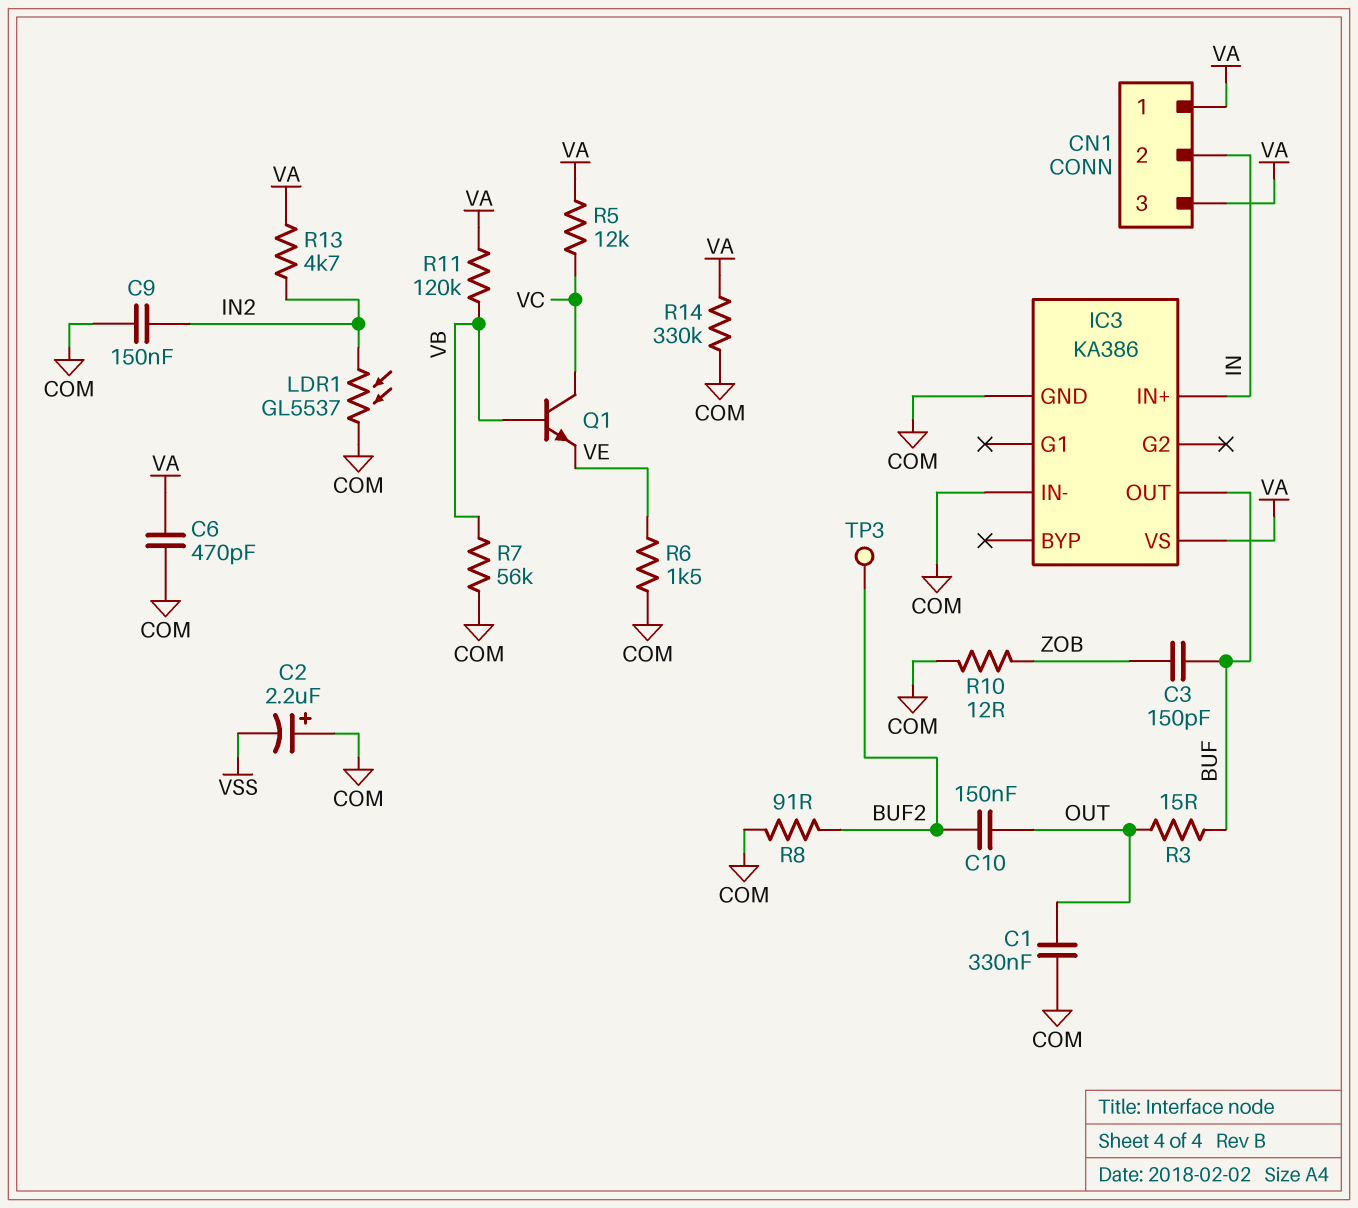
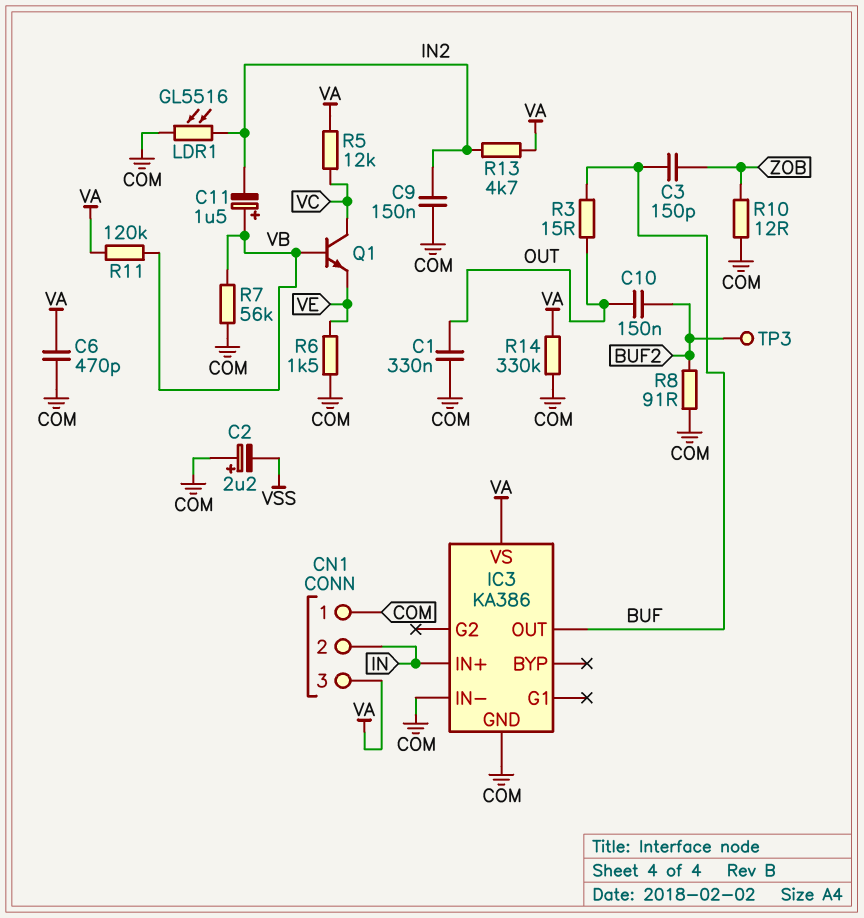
C11: none -> 1.5uF (plus VB, minus IN2)
CN1 pin 1: VA -> COM
LDR1: GL5537 (COM, IN2) -> GL5516 (COM, IN2)

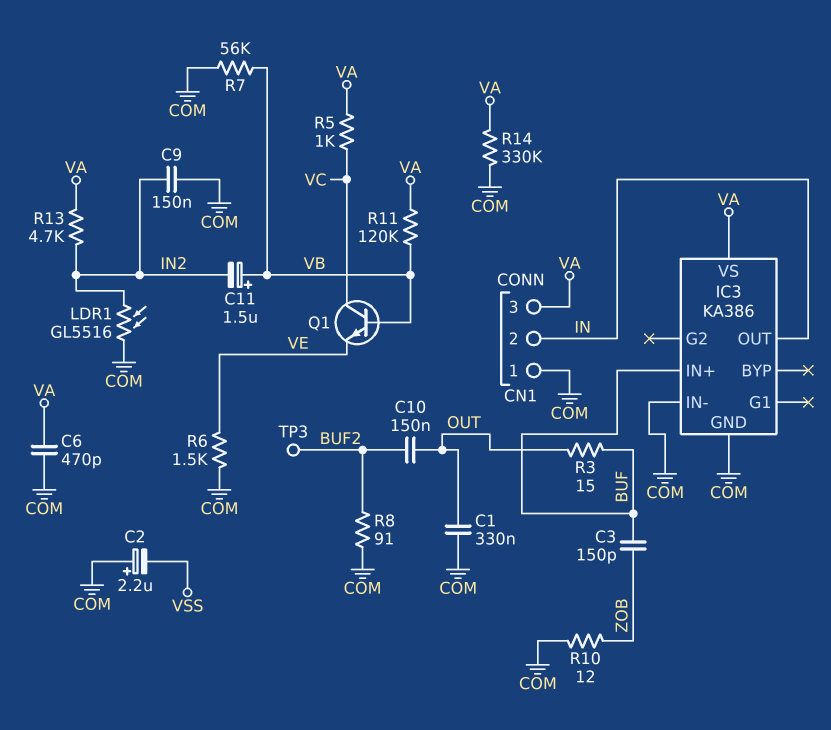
IC3 pin IN+: IN -> BUF
IC3 pin OUT: BUF -> IN
R5: 12k (VA, VC) -> 1k (VA, VC)

